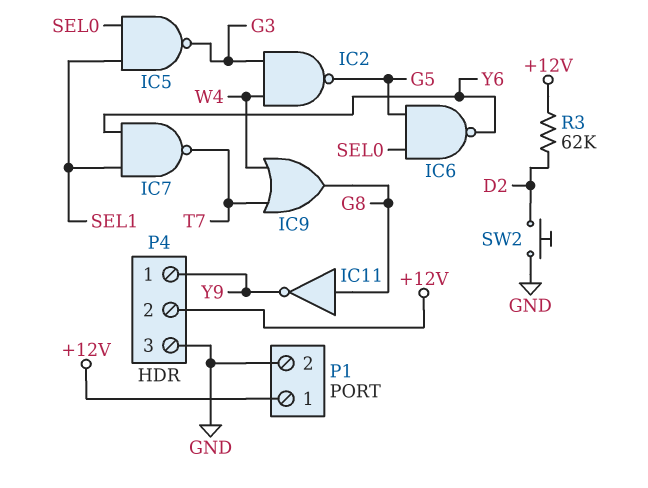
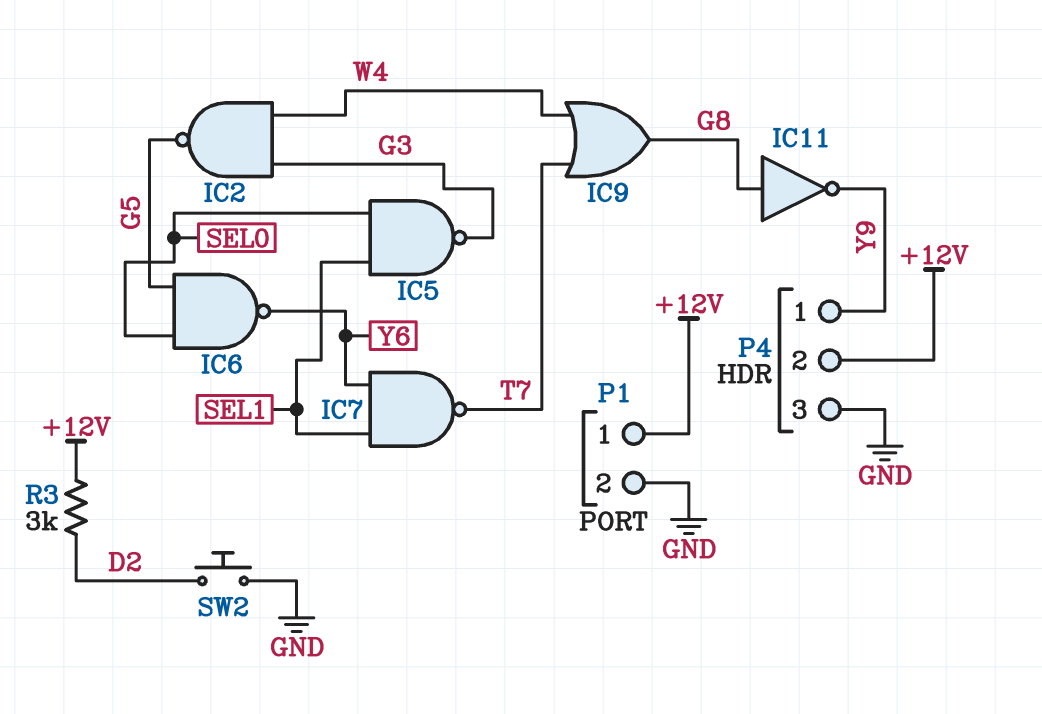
R3: 62k (+12V, D2) -> 3k (+12V, D2)

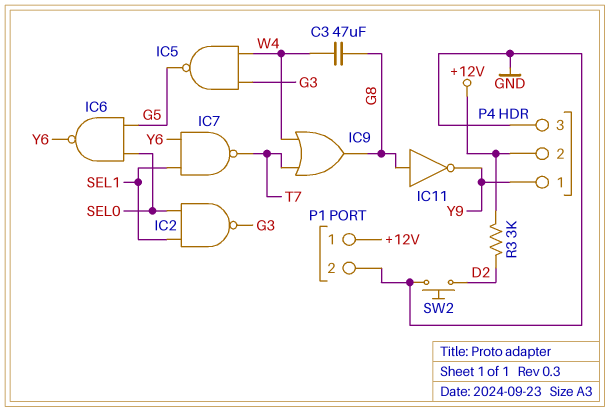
C3: none -> 47uF (G8, W4)
IC2: NAND (in G3, in W4, out G5) -> NAND (in SEL0, in SEL1, out G3)
IC5: NAND (in SEL0, in SEL1, out G3) -> NAND (in G3, in W4, out G5)

